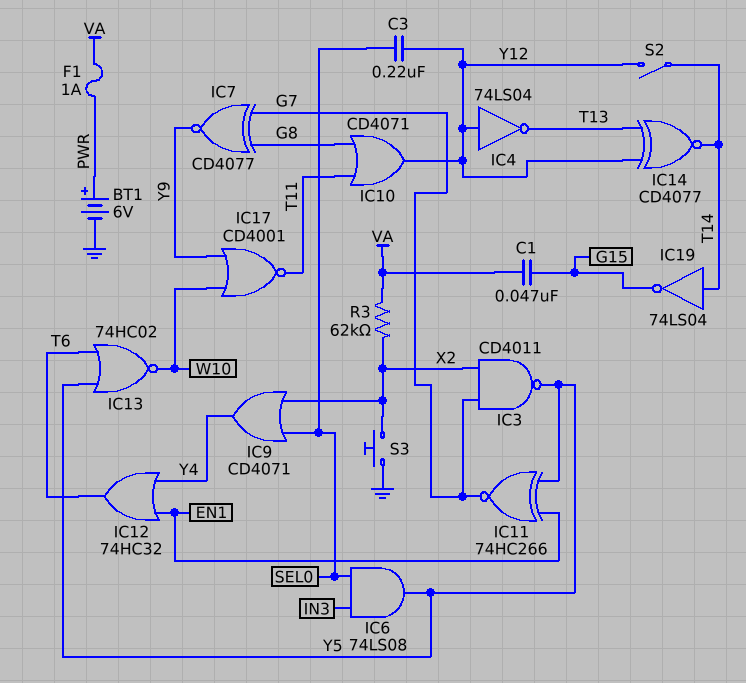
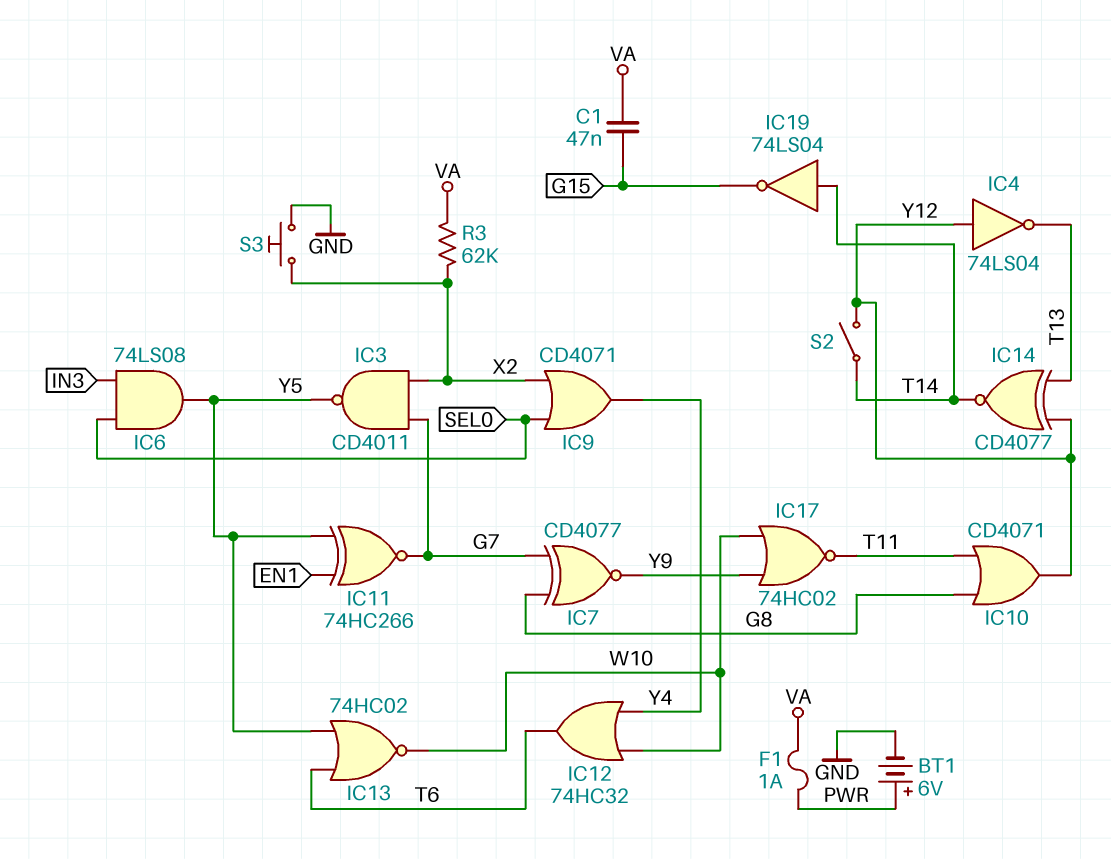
C3: 220nF (SEL0, Y12) -> none
IC12: OR 74HC32 (in EN1, in Y4, out T6) -> OR 74HC32 (in W10, in Y4, out T6)
IC17: NOR CD4001 (in W10, in Y9, out T11) -> NOR 74HC02 (in W10, in Y9, out T11)

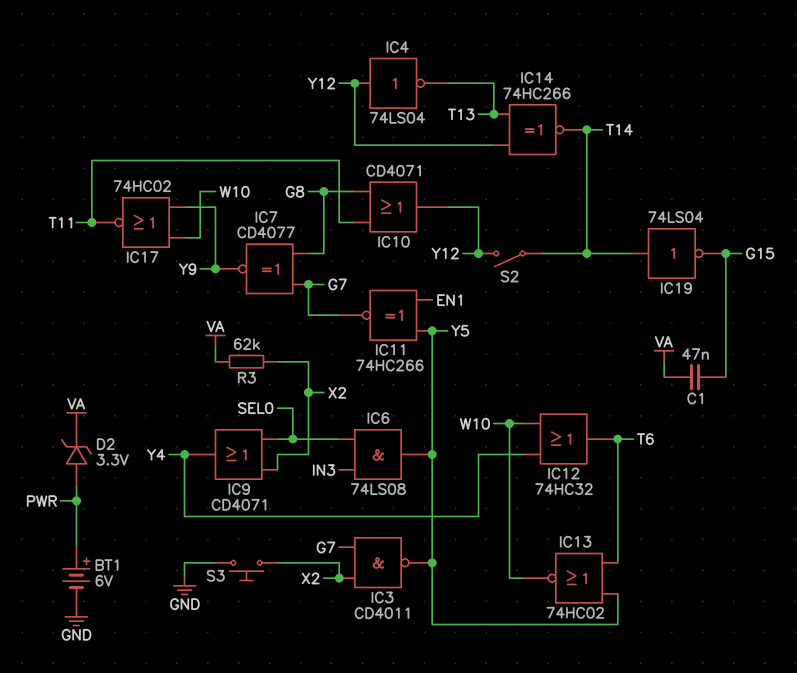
D2: none -> zener 3.3V (A PWR, K VA)
F1: 1A (PWR, VA) -> none
IC14: XNOR CD4077 (in T13, in Y12, out T14) -> XNOR 74HC266 (in T13, in Y12, out T14)

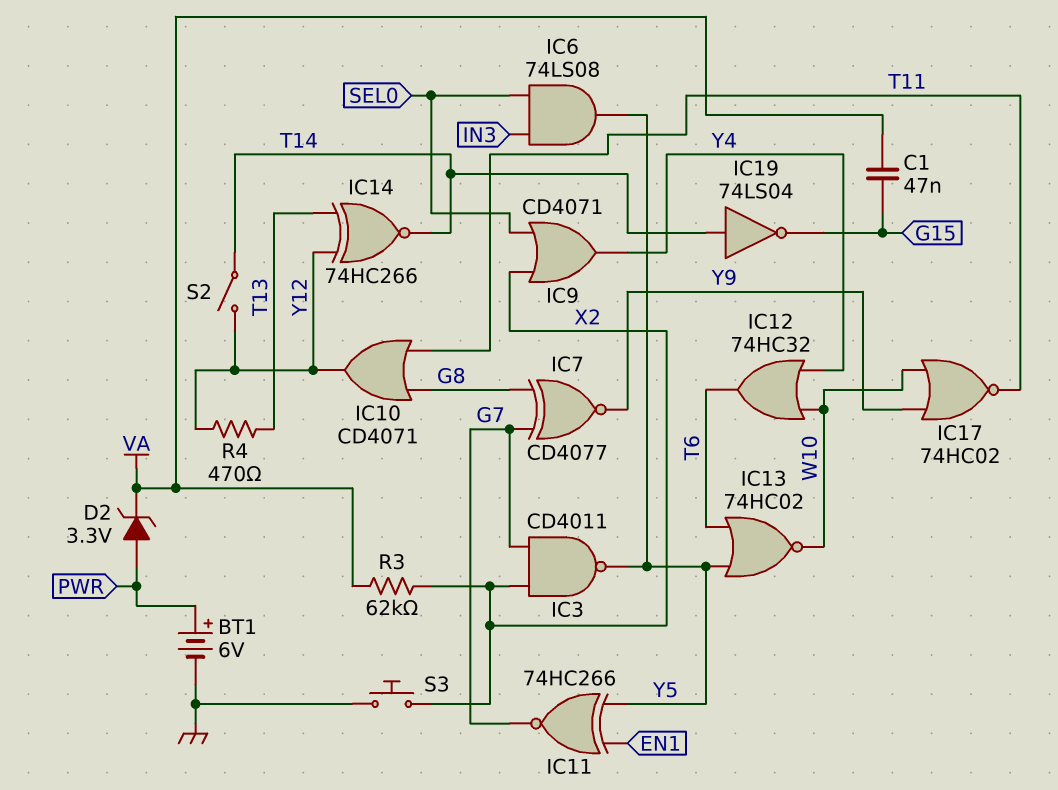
IC4: NOT 74LS04 (in Y12, out T13) -> none
R4: none -> 470 (T13, Y12)

